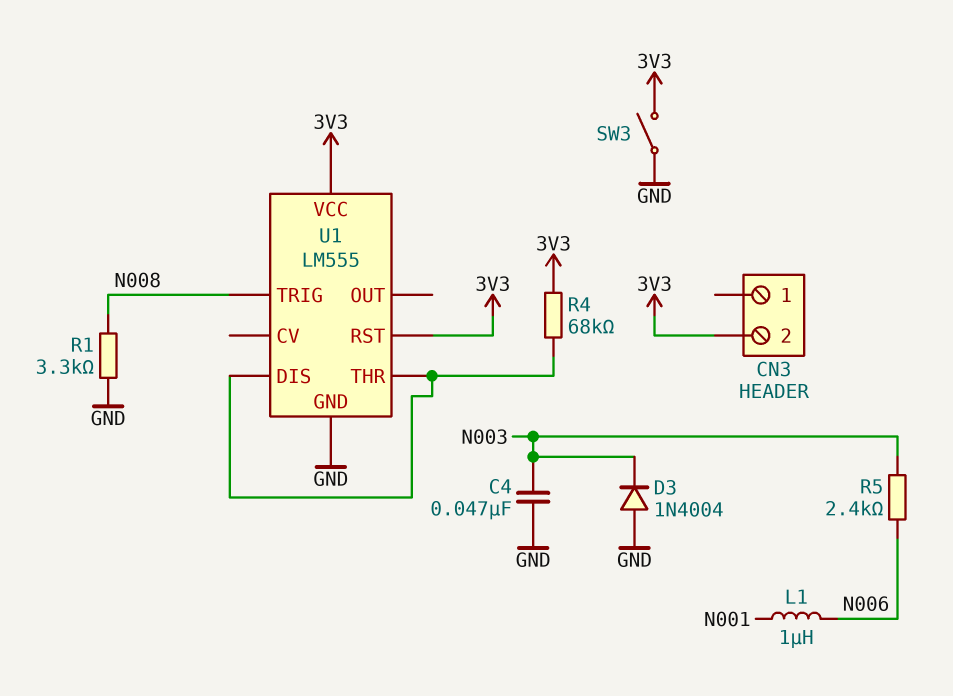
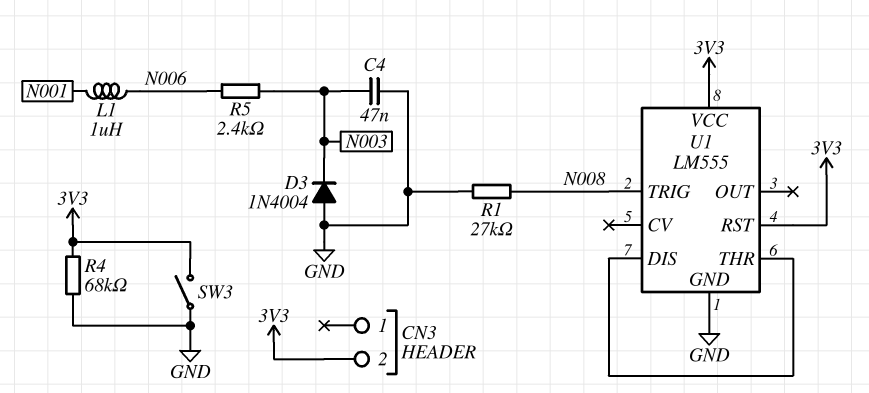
R1: 3.3k (GND, N008) -> 27k (GND, N008)
R4: 68k (3V3, U1/DIS) -> 68k (3V3, GND)

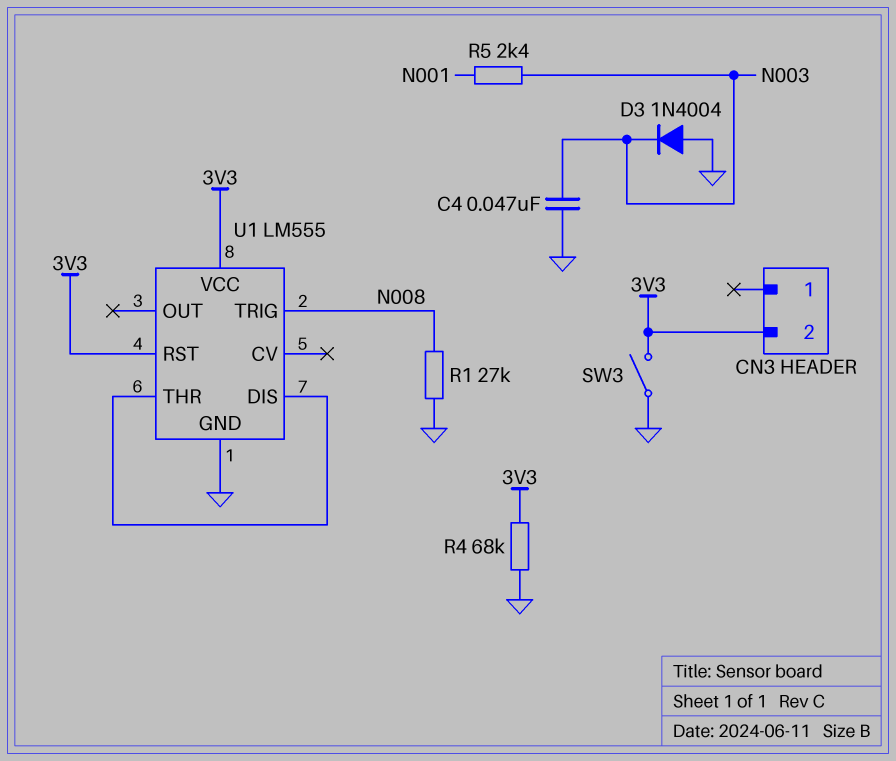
L1: 1uH (N001, N006) -> none
R5: 2.4k (N003, N006) -> 2.4k (N001, N003)

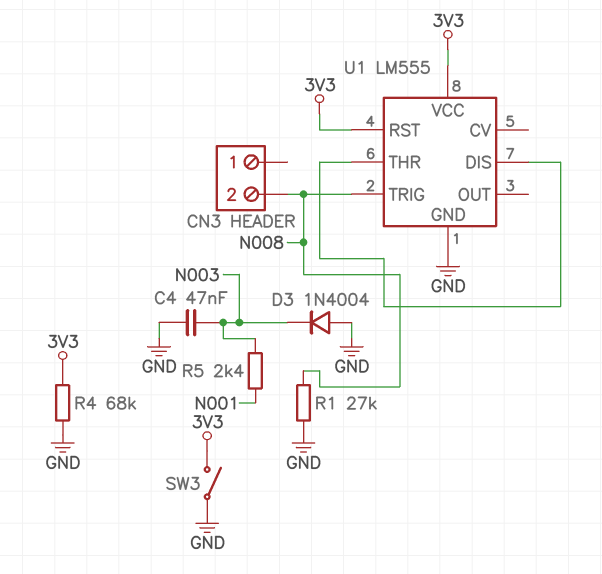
CN3 pin 2: 3V3 -> N008

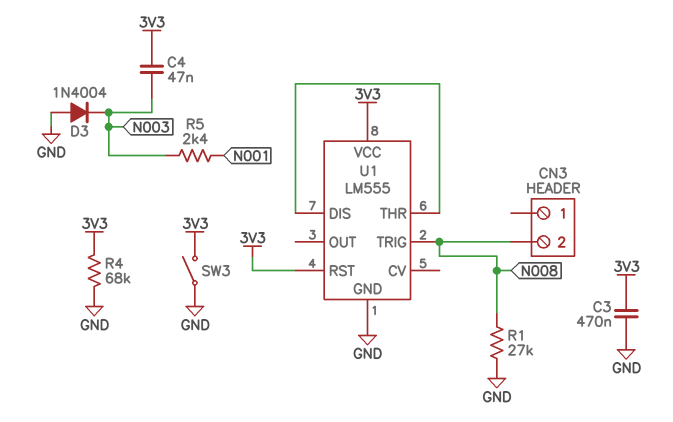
C3: none -> 470nF (3V3, GND)
C4: 47nF (GND, N003) -> 47nF (3V3, N003)

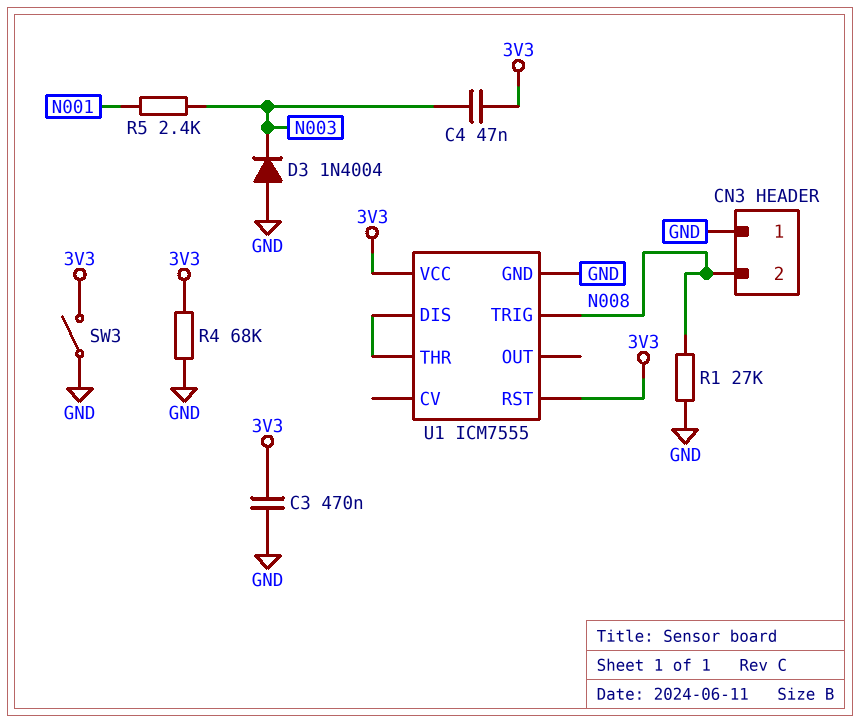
CN3 pin 1: none -> GND
U1: LM555 -> ICM7555

